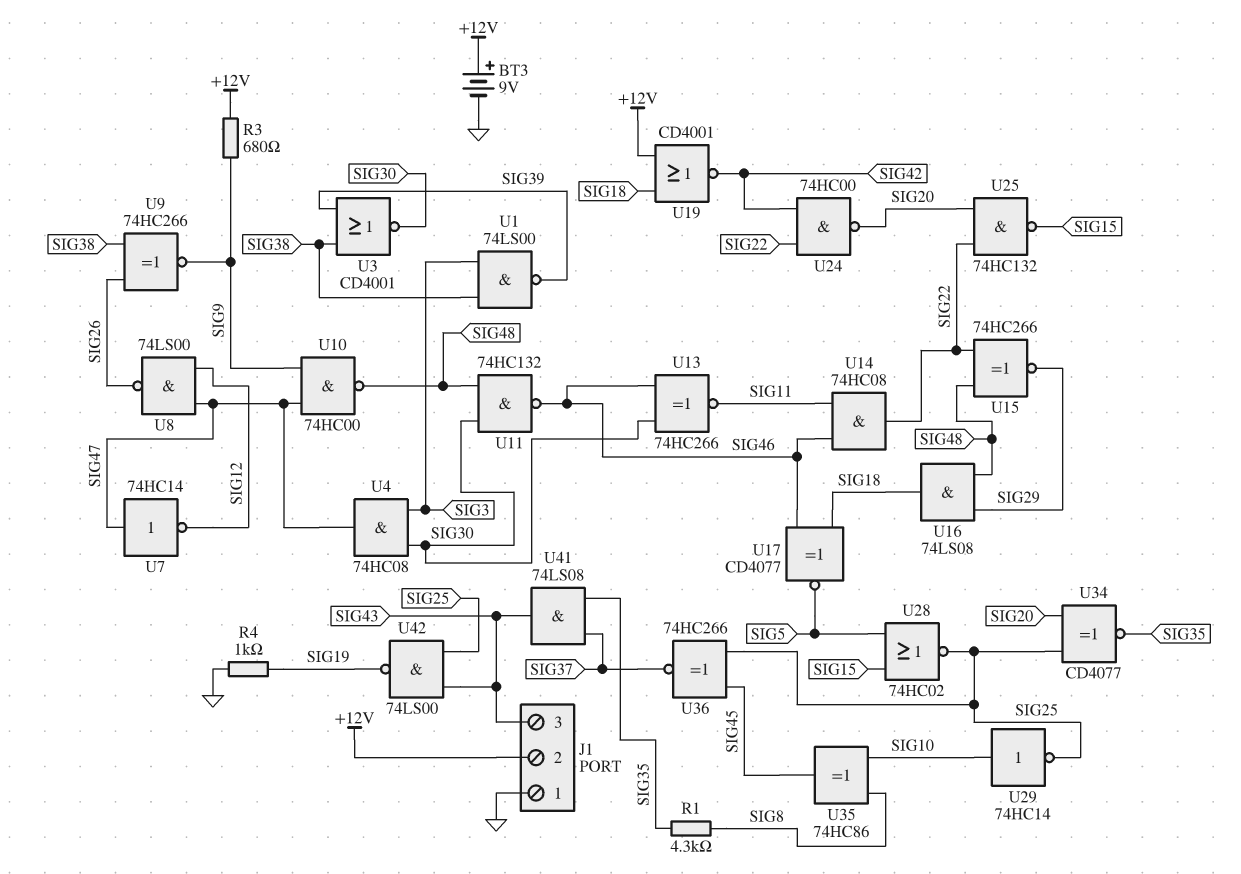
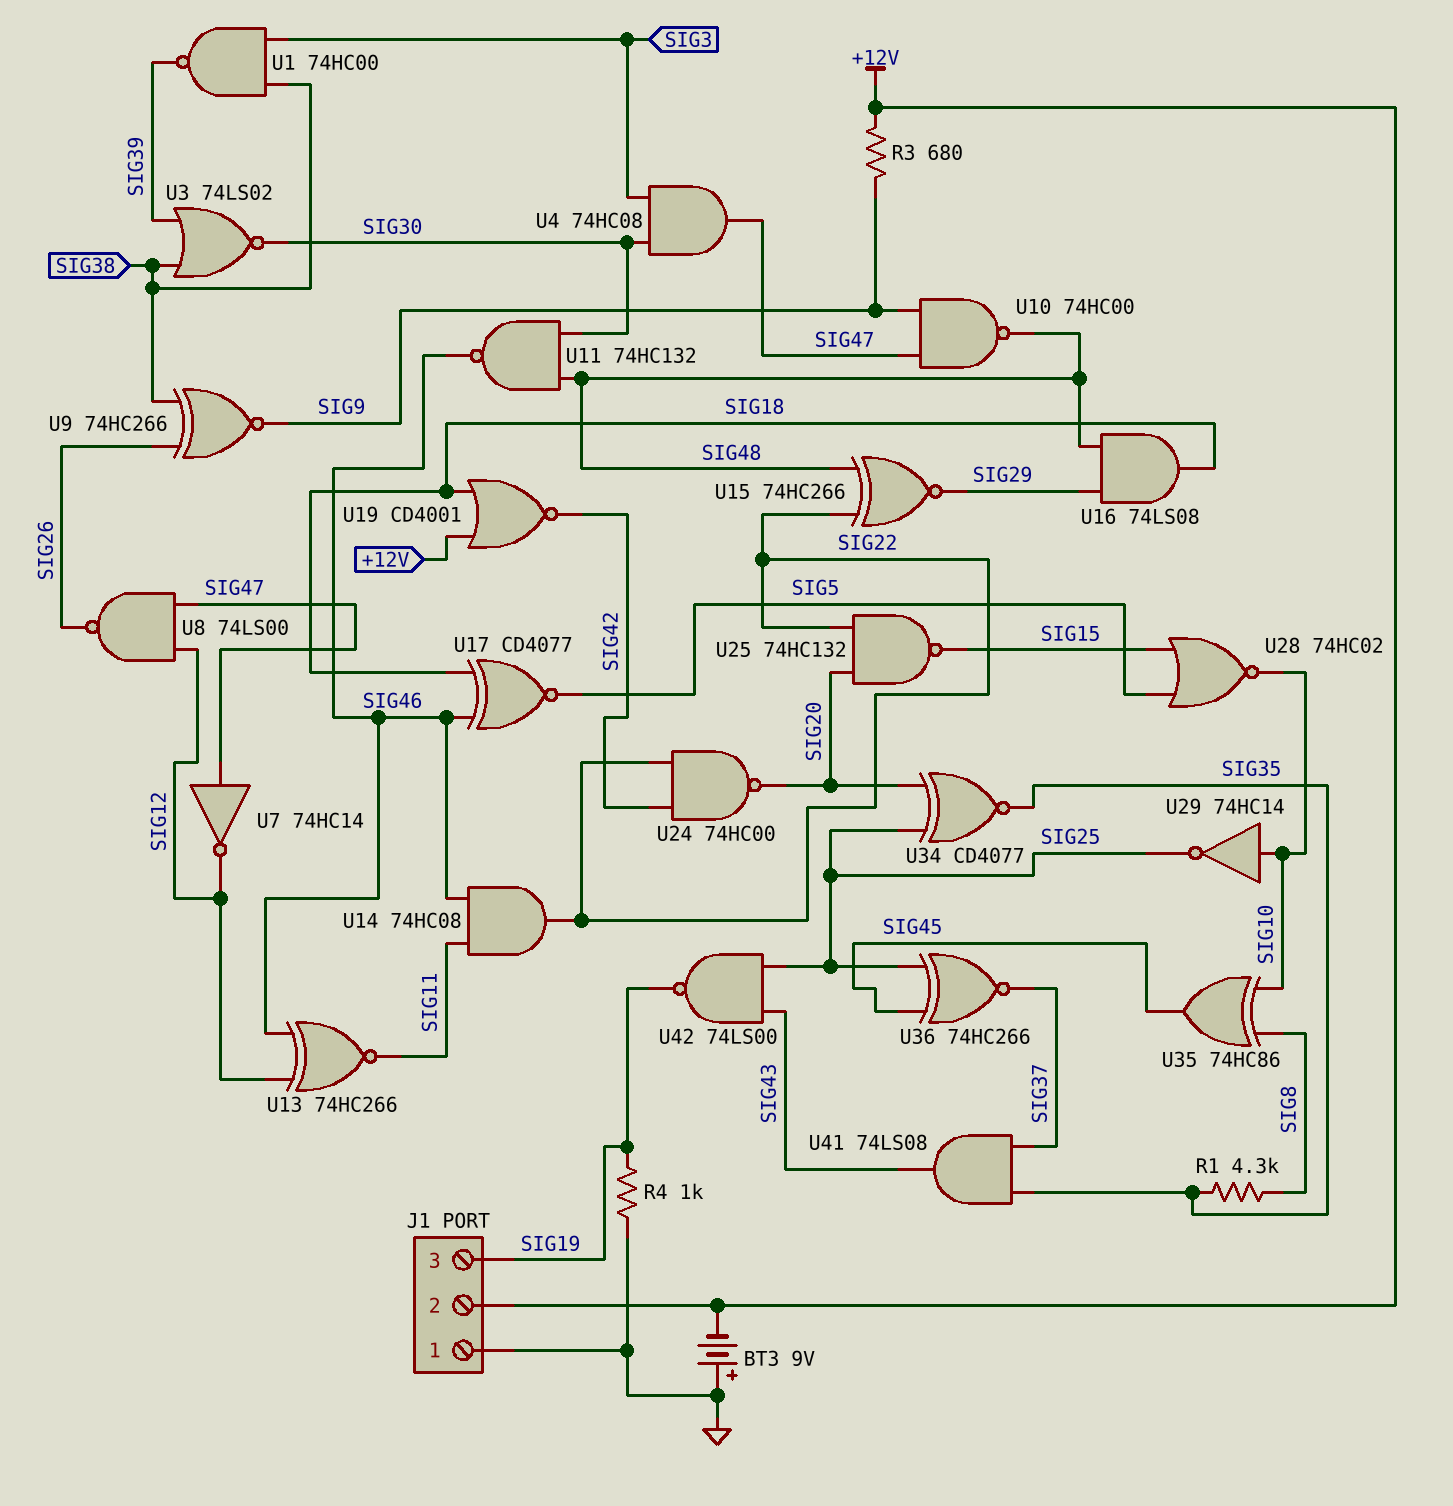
BT3: 9V (plus +12V, minus GND) -> 9V (plus GND, minus +12V)
J1 pin 3: SIG43 -> SIG19
U1: NAND 74LS00 (in SIG3, in SIG38, out SIG39) -> NAND 74HC00 (in SIG3, in SIG38, out SIG39)
U3: NOR CD4001 (in SIG38, in SIG39, out SIG30) -> NOR 74LS02 (in SIG38, in SIG39, out SIG30)
U13: XNOR 74HC266 (in SIG30, in SIG46, out SIG11) -> XNOR 74HC266 (in SIG12, in SIG46, out SIG11)
U28: NOR 74HC02 (in SIG5, in SIG15, out SIG25) -> NOR 74HC02 (in SIG5, in SIG15, out SIG10)

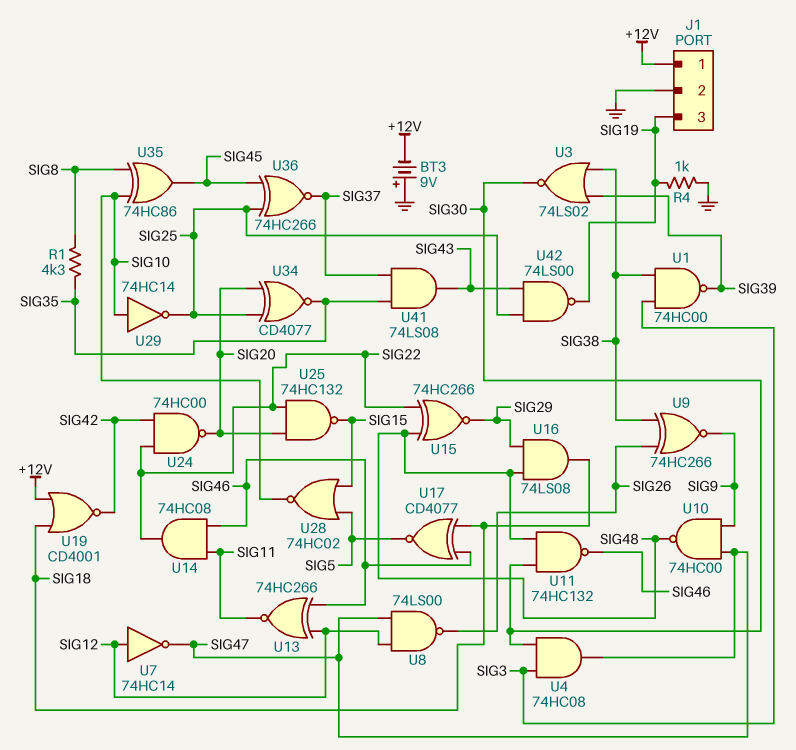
J1 pin 1: GND -> +12V
J1 pin 2: +12V -> GND
R3: 680 (+12V, SIG9) -> none
U7: NOT 74HC14 (in SIG47, out SIG12) -> NOT 74HC14 (in SIG12, out SIG47)

